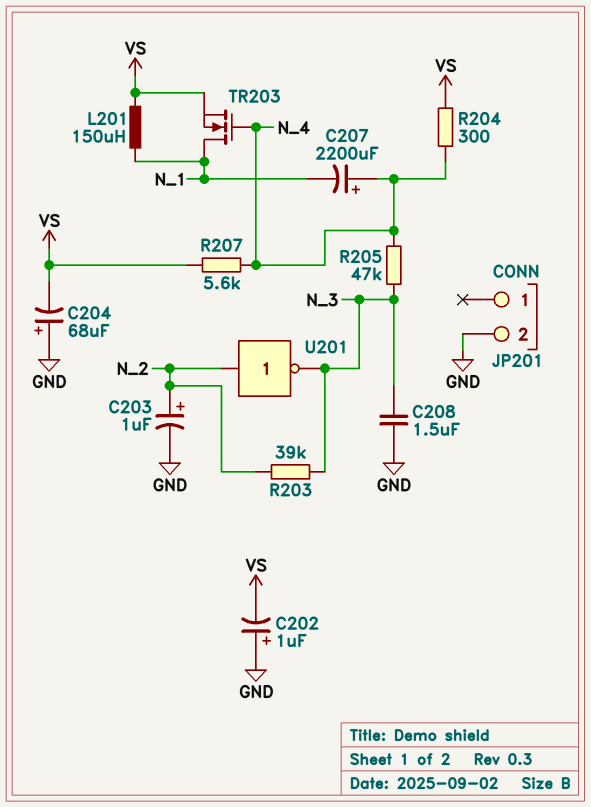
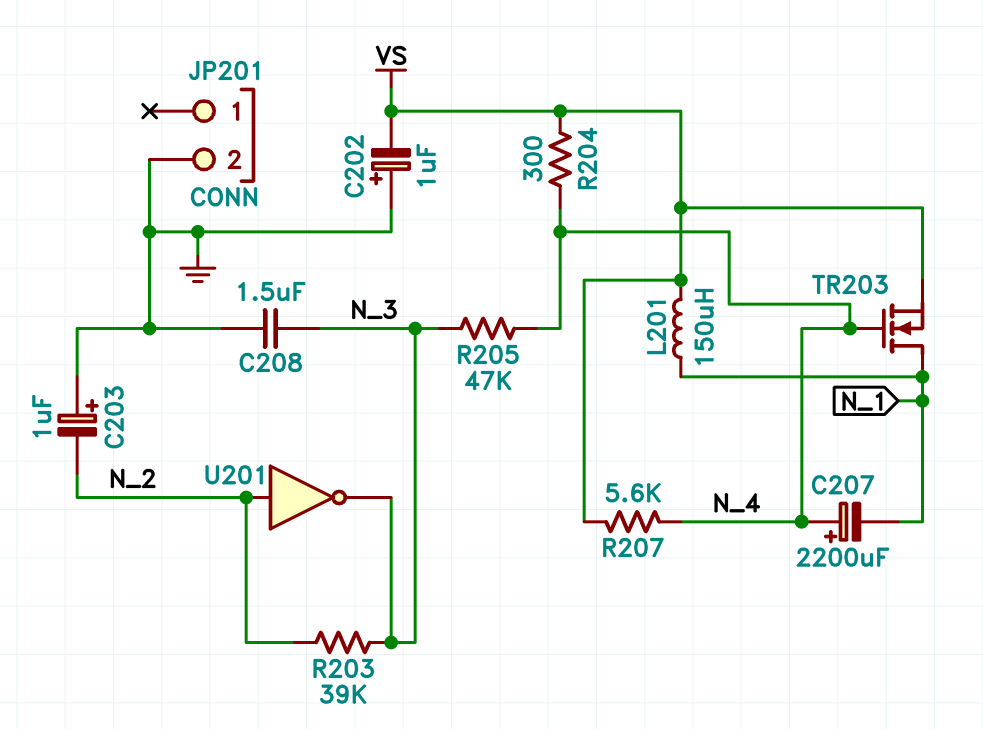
C203: 1uF (plus N_2, minus GND) -> 1uF (plus GND, minus N_2)
C204: 68uF (plus GND, minus VS) -> none

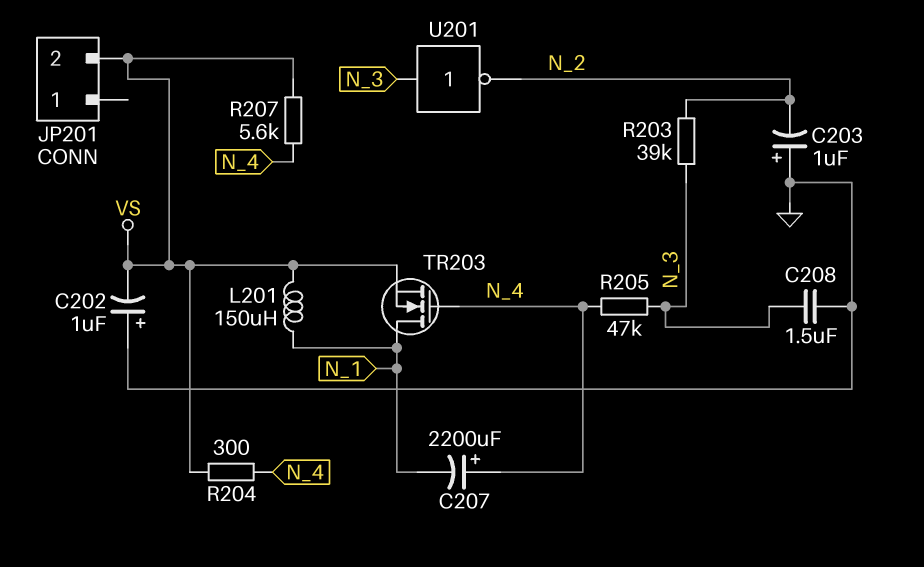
JP201 pin 2: GND -> VS
U201: NOT (in N_2, out N_3) -> NOT (in N_3, out N_2)

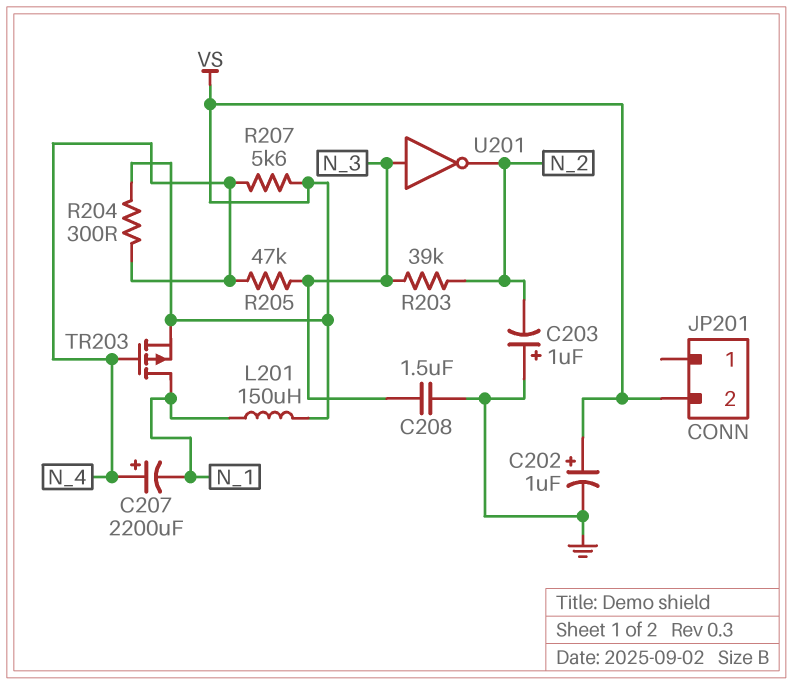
C202: 1uF (plus GND, minus VS) -> 1uF (plus VS, minus GND)
TR203: NMOS (G N_4, D N_1, S VS) -> PMOS (G N_4, D N_1, S VS)

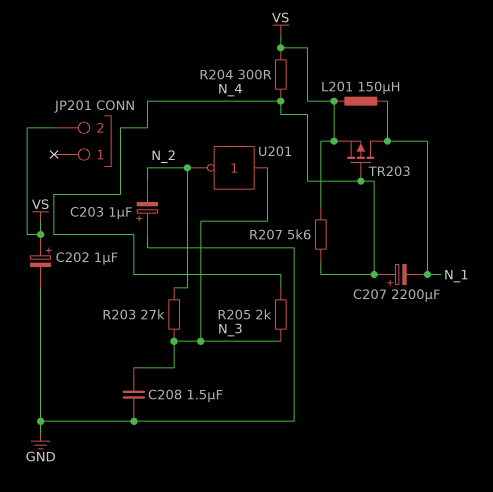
R203: 39k (N_2, N_3) -> 27k (N_2, N_3)
R205: 47k (N_3, N_4) -> 2k (N_3, N_4)

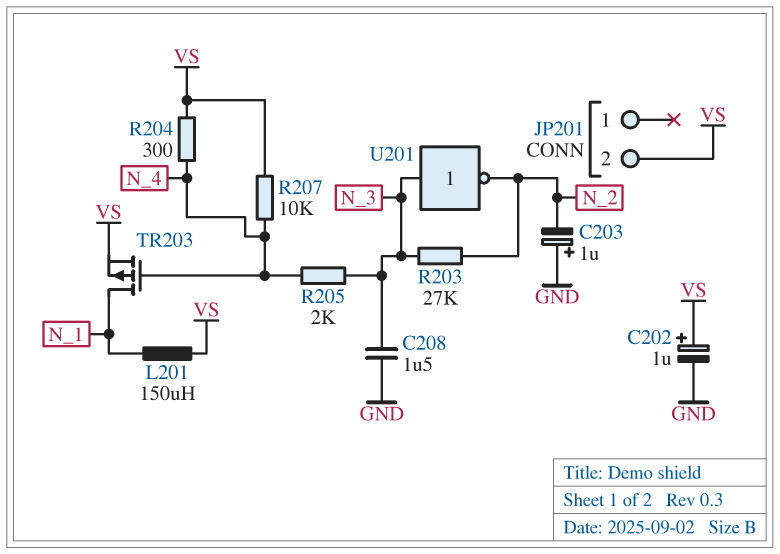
C207: 2200uF (plus N_4, minus N_1) -> none
R207: 5.6k (N_4, VS) -> 10k (N_4, VS)

